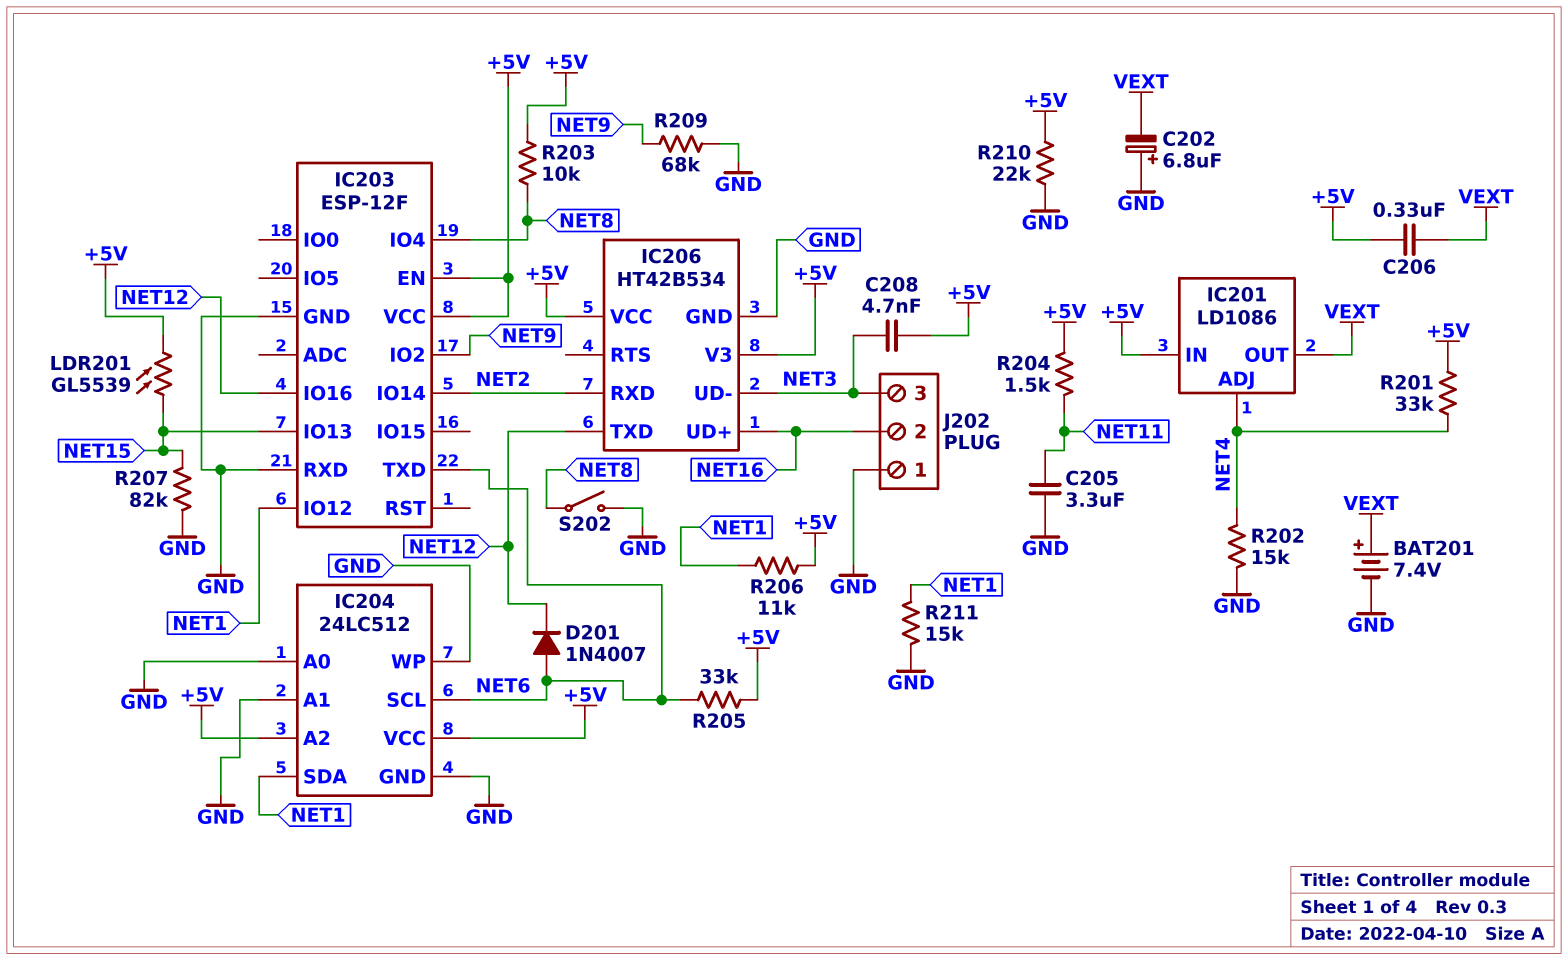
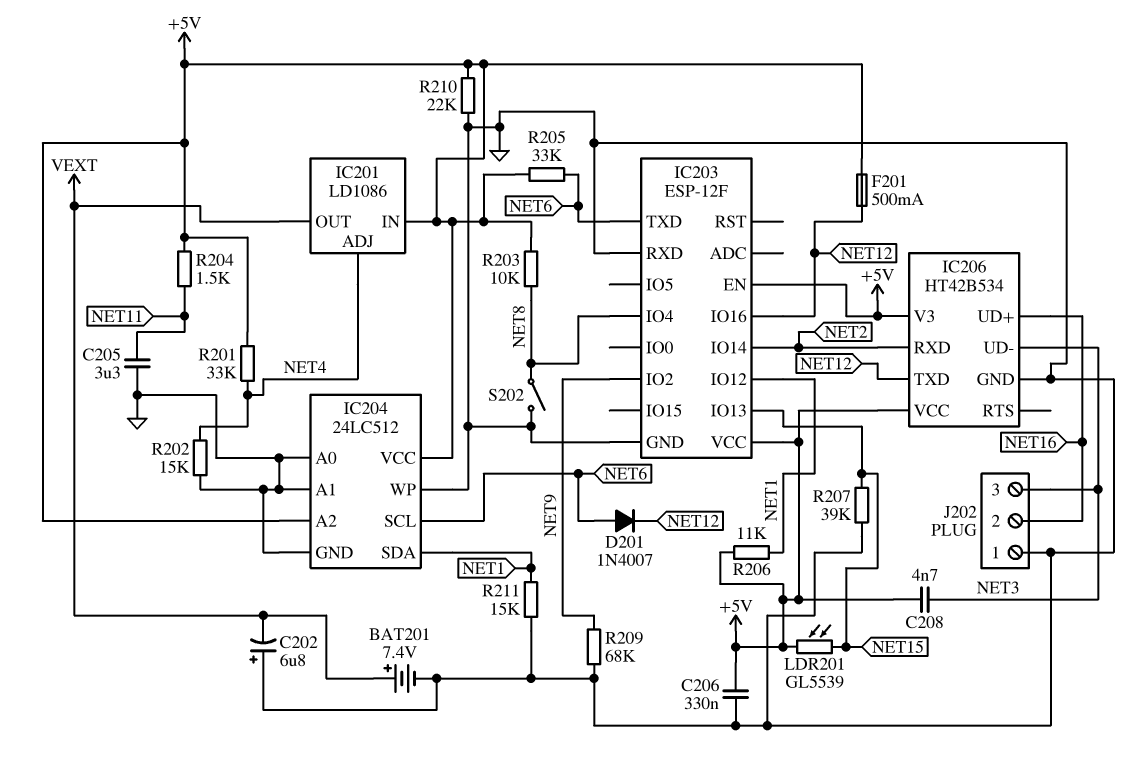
C206: 330nF (+5V, VEXT) -> 330nF (+5V, GND)
F201: none -> 500mA (+5V, NET12)
R207: 82k (GND, NET15) -> 39k (GND, NET15)

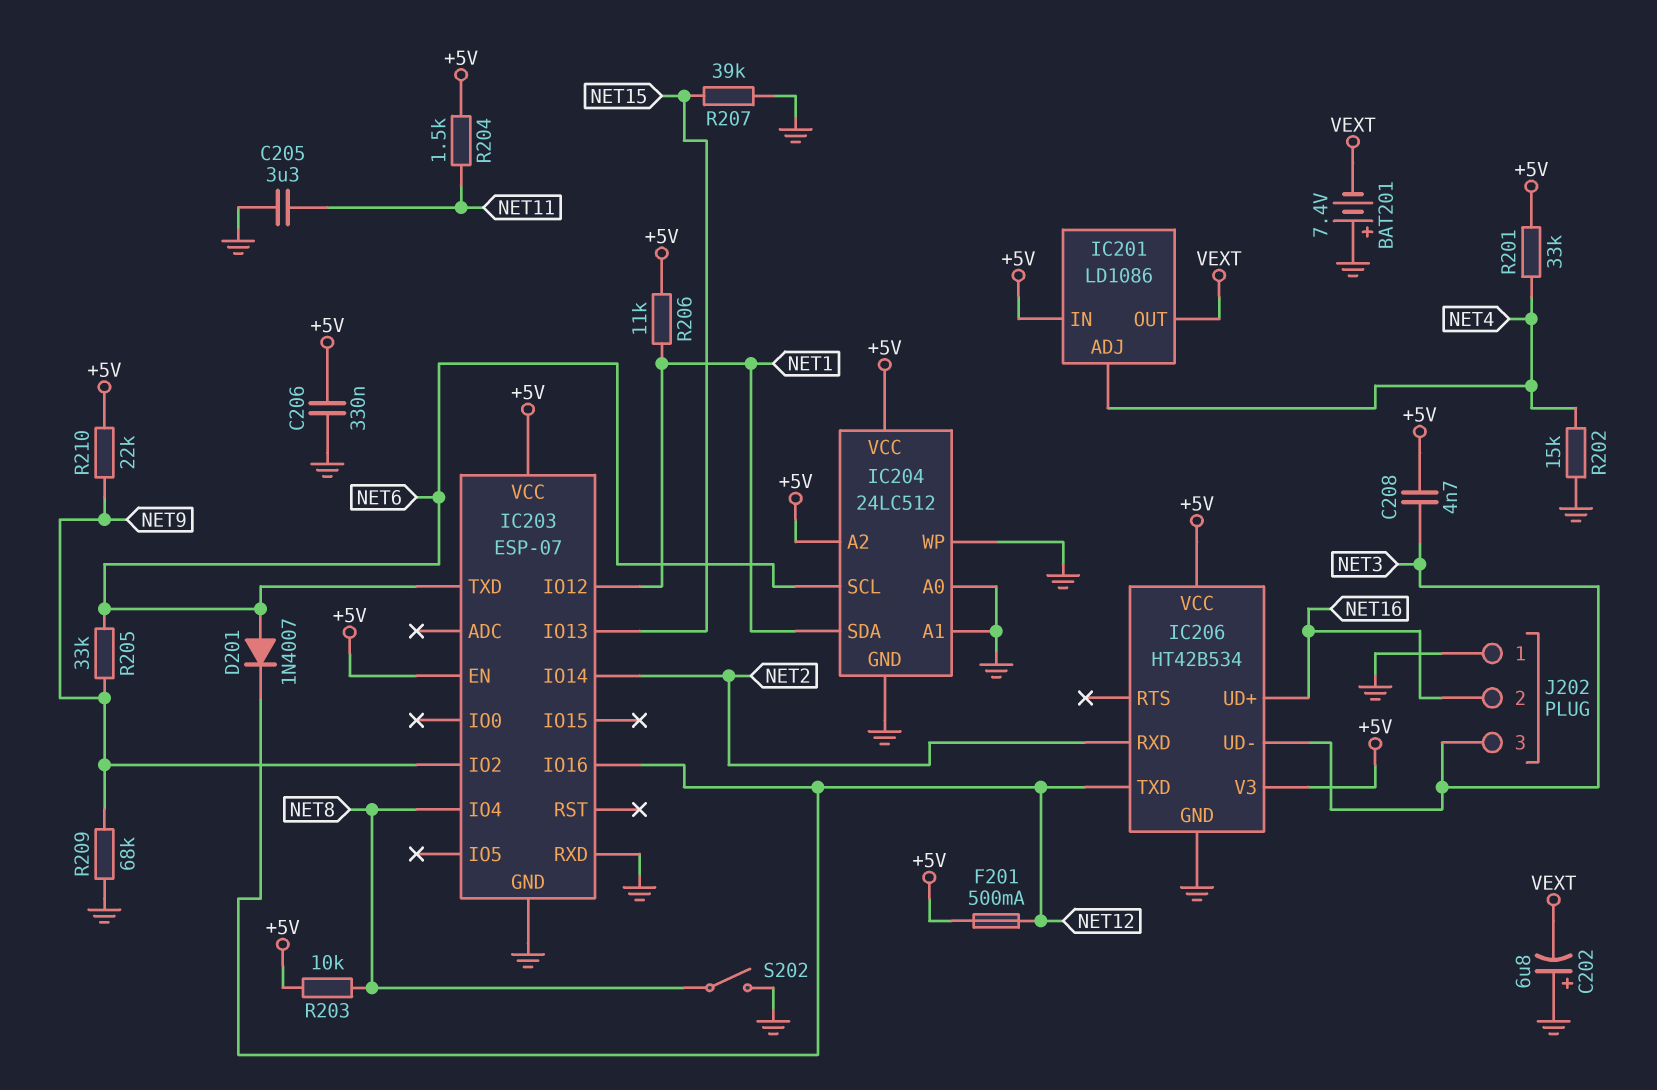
BAT201: 7.4V (plus VEXT, minus GND) -> 7.4V (plus GND, minus VEXT)
IC203: ESP-12F -> ESP-07
LDR201: GL5539 (+5V, NET15) -> none
R205: 33k (+5V, NET6) -> 33k (NET6, NET9)
R210: 22k (+5V, GND) -> 22k (+5V, NET9)
R211: 15k (GND, NET1) -> none

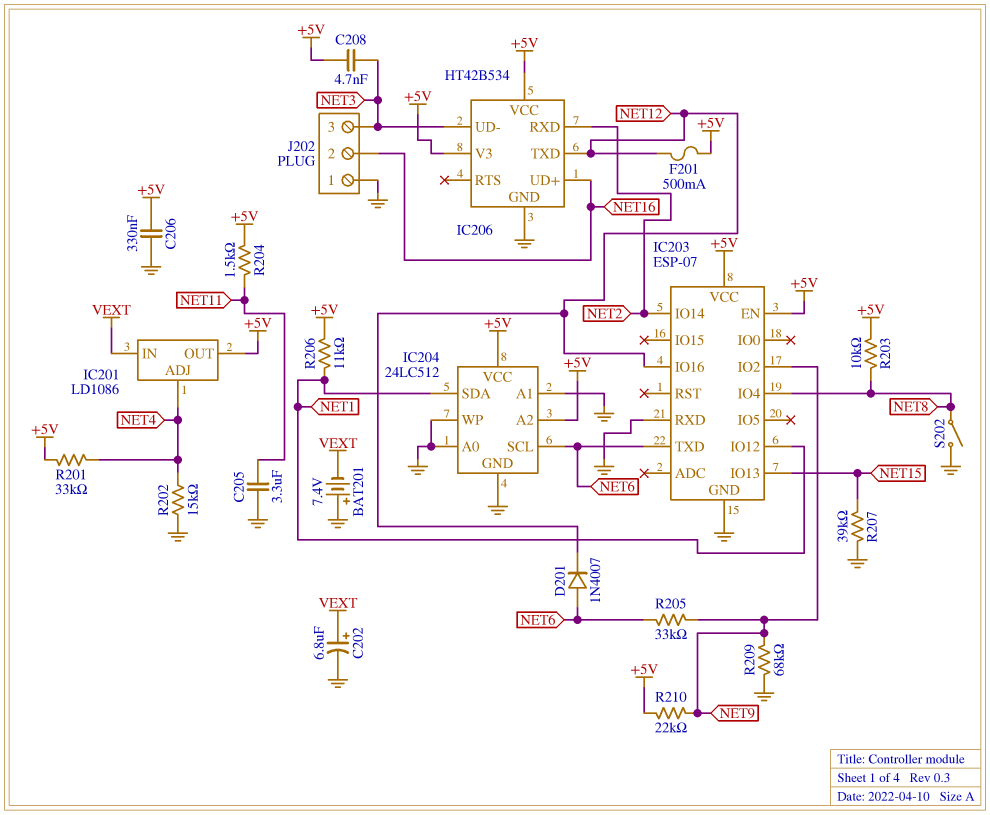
C202: 6.8uF (plus GND, minus VEXT) -> 6.8uF (plus VEXT, minus GND)
IC201 pin IN: +5V -> VEXT
IC201 pin OUT: VEXT -> +5V

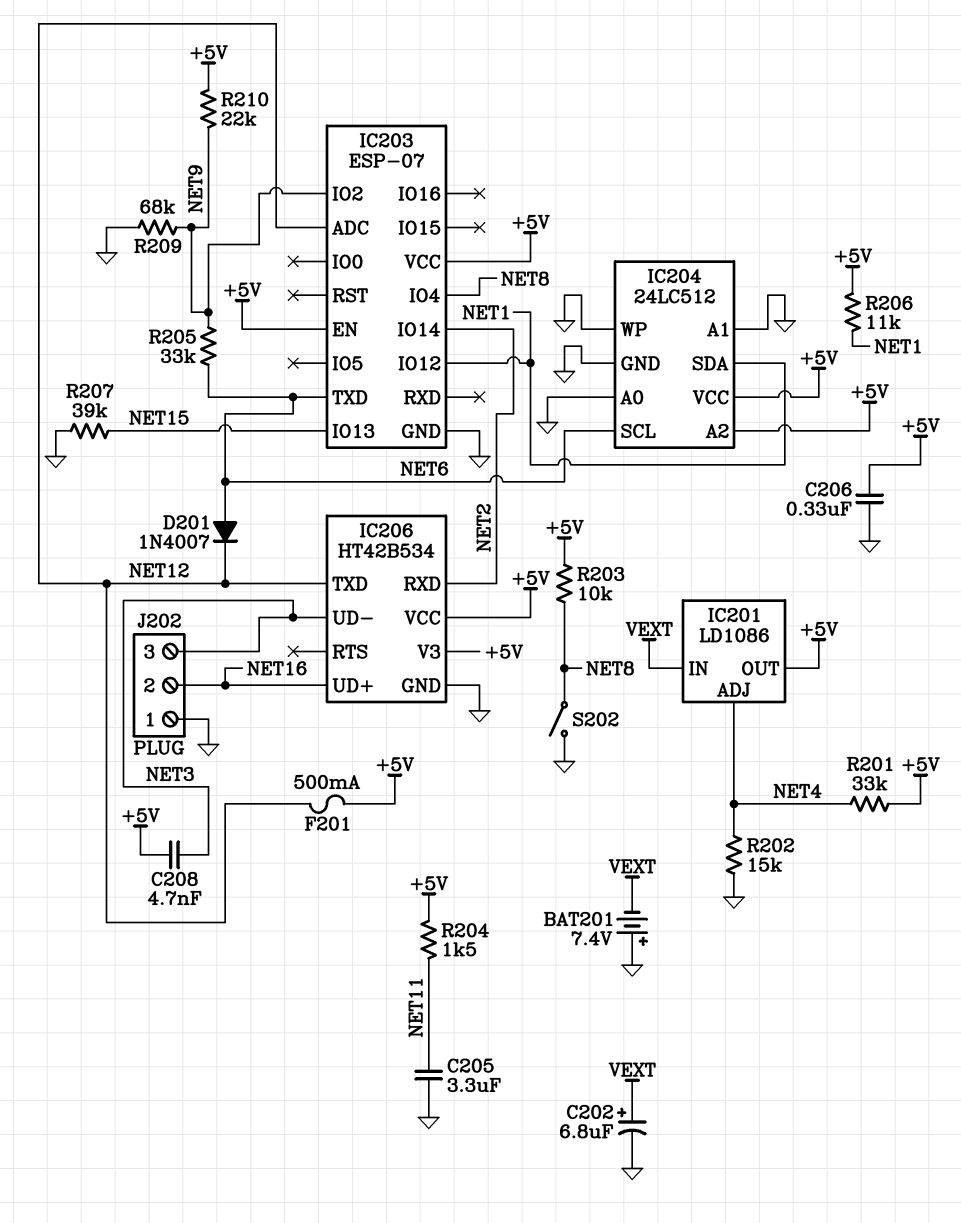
IC203 pin ADC: none -> NET12
IC203 pin IO16: NET12 -> none
IC203 pin RXD: GND -> none

